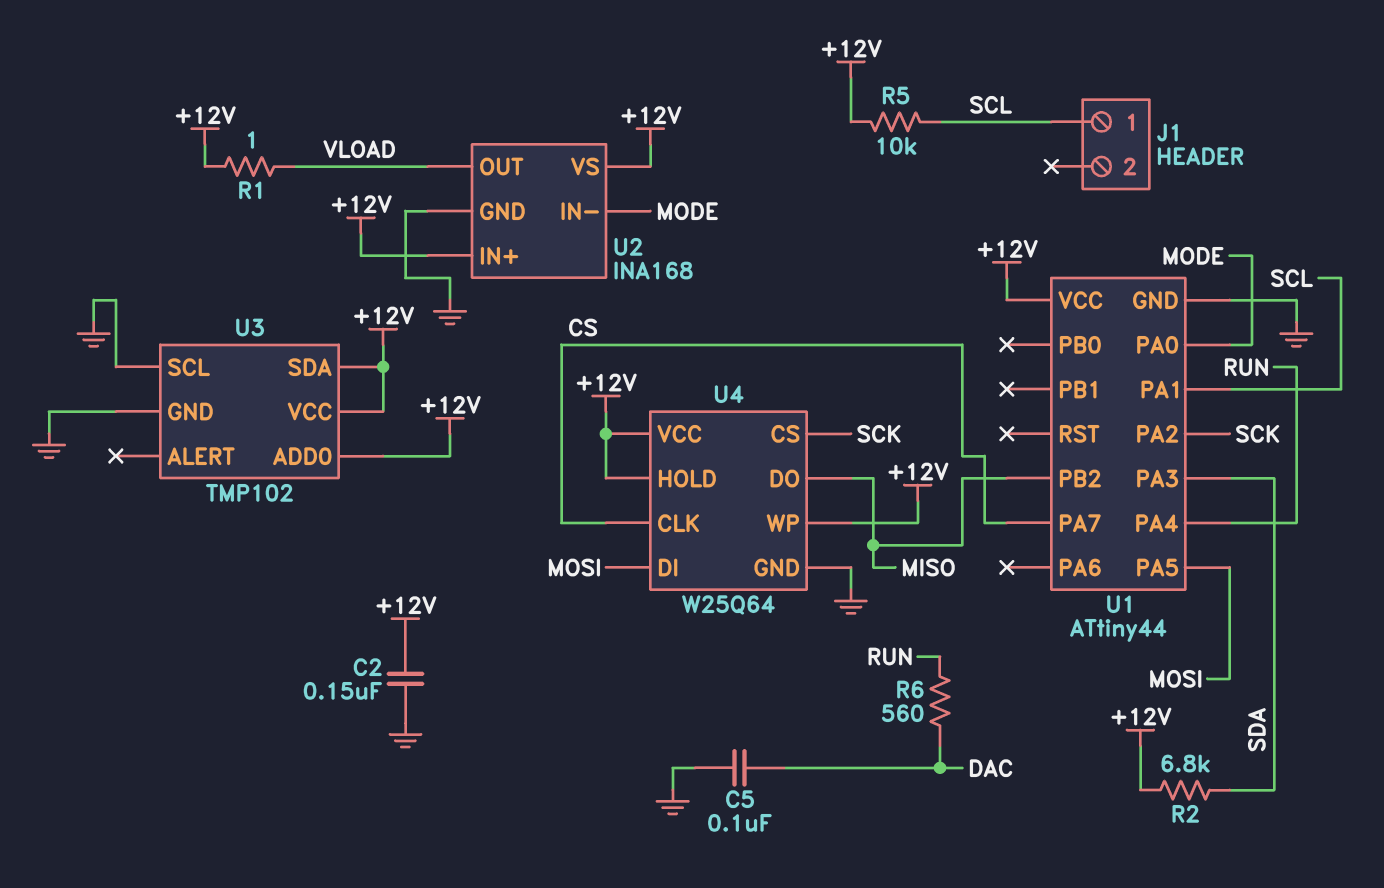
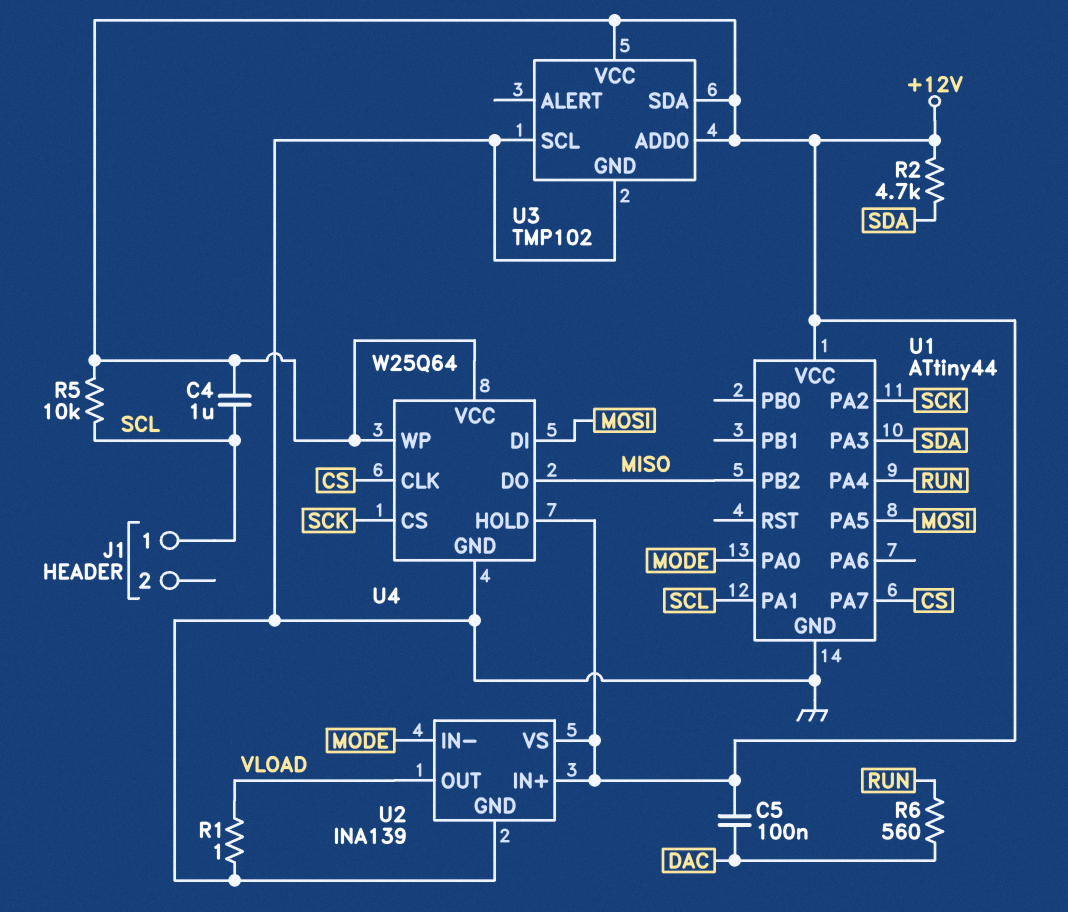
C2: 150nF (+12V, GND) -> none
C4: none -> 1uF (+12V, SCL)
C5: 100nF (DAC, GND) -> 100nF (+12V, DAC)
R1: 1 (+12V, VLOAD) -> 1 (GND, VLOAD)
R2: 6.8k (+12V, SDA) -> 4.7k (+12V, SDA)
U2: INA168 -> INA139

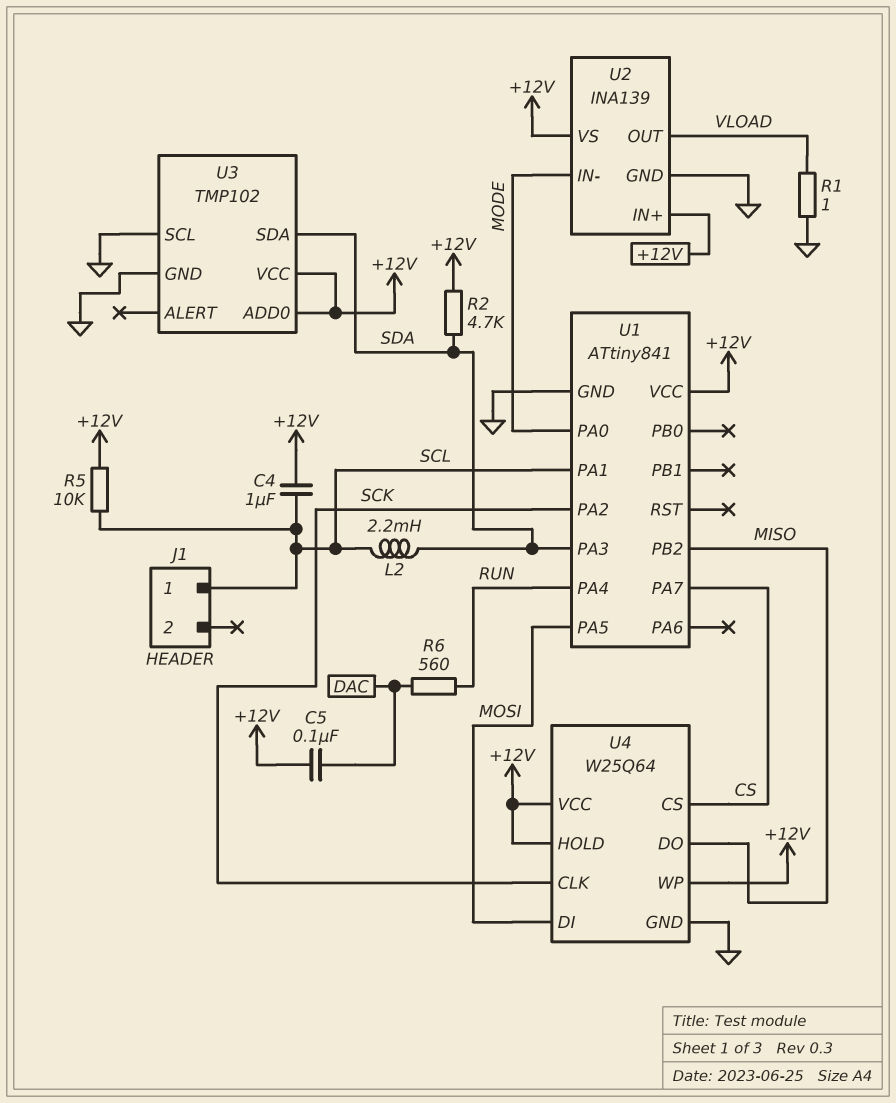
L2: none -> 2.2mH (SCL, SDA)
U1: ATtiny44 -> ATtiny841
U3 pin SDA: +12V -> SDA
U4 pin CLK: CS -> SCK
U4 pin CS: SCK -> CS

